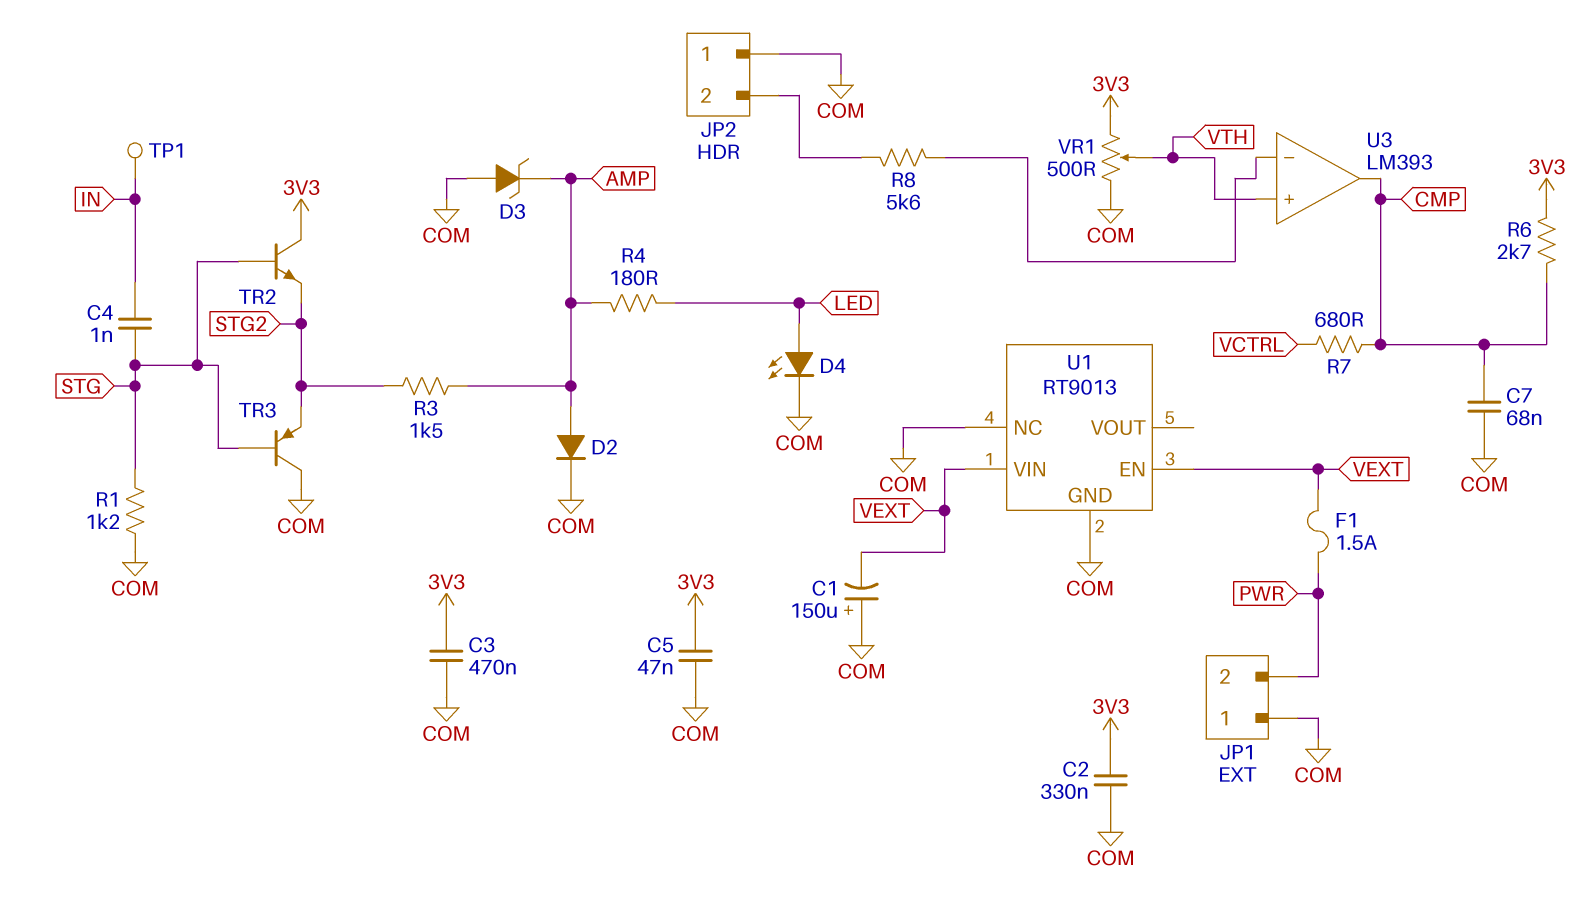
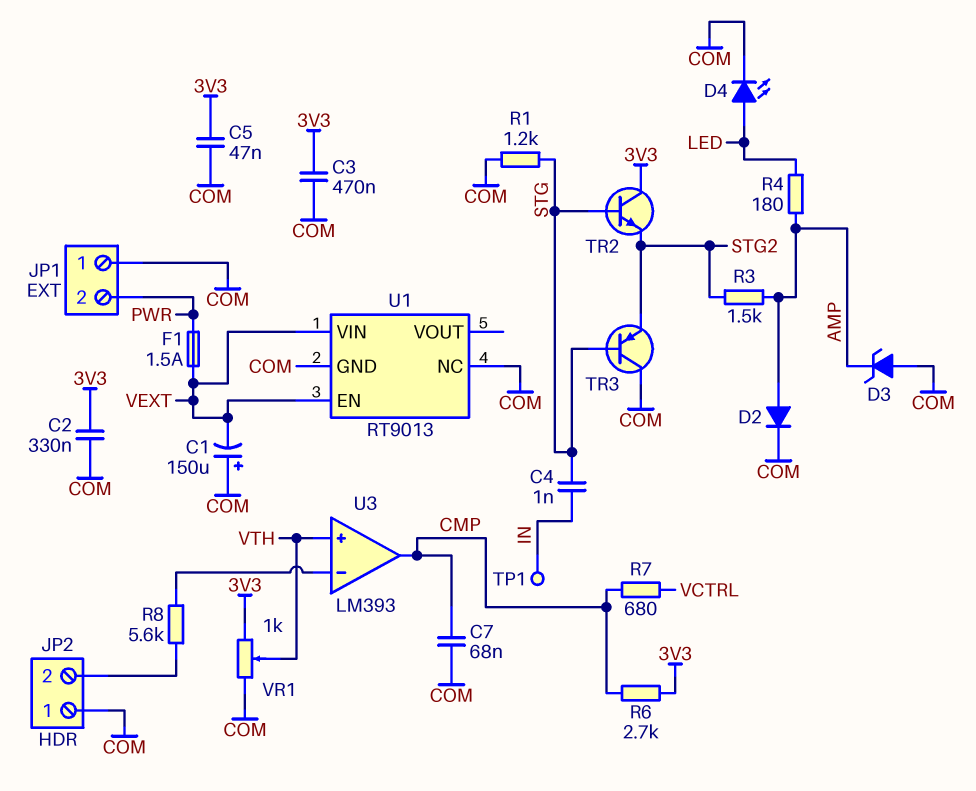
VR1: 500 (3V3, COM, wiper VTH) -> 1k (3V3, COM, wiper VTH)

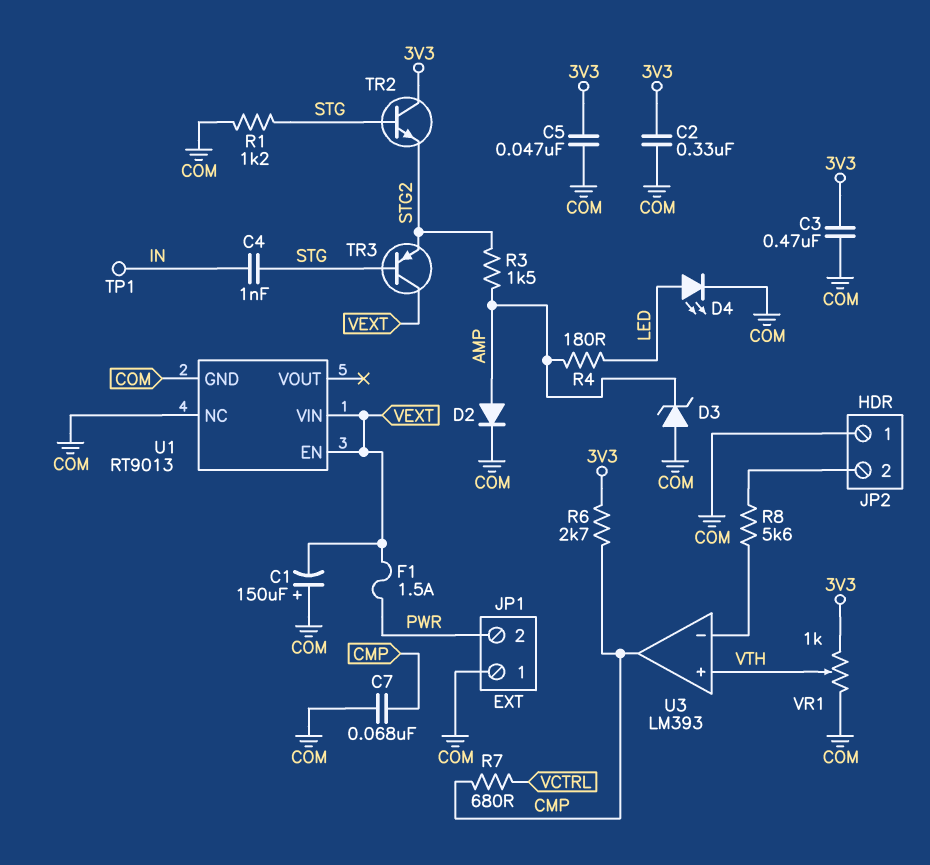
TR3: PNP (B STG, C COM, E STG2) -> PNP (B STG, C VEXT, E STG2)

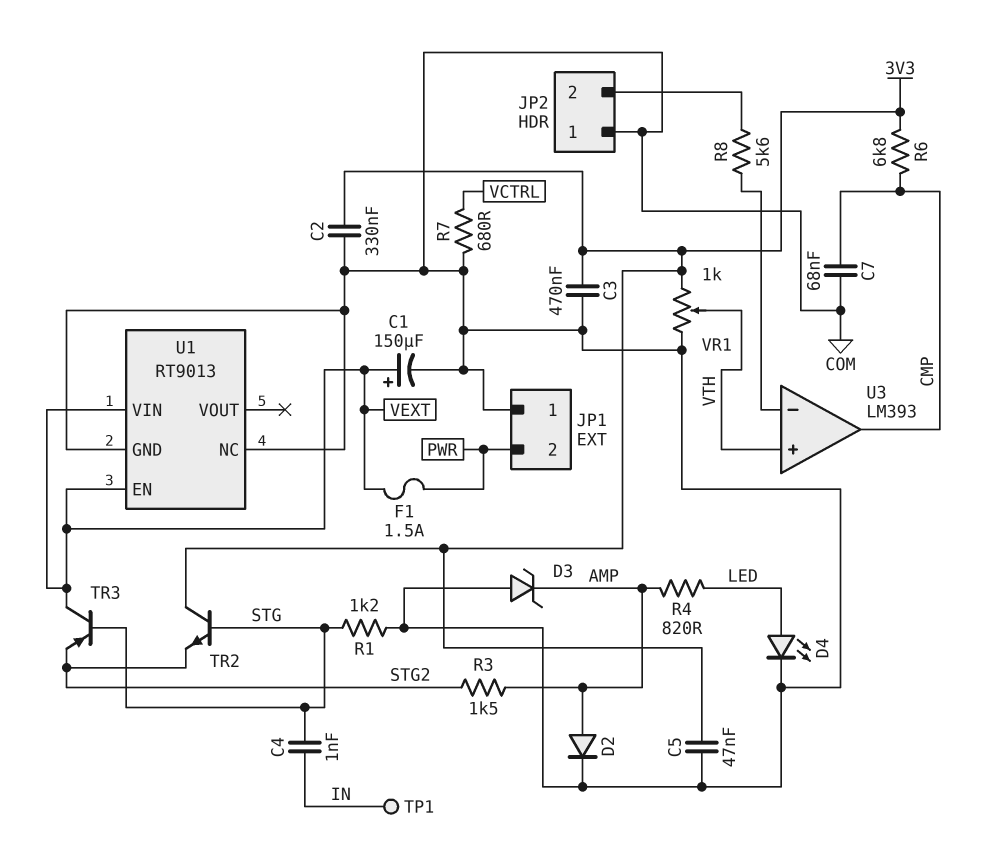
C1: 150uF (plus COM, minus VEXT) -> 150uF (plus VEXT, minus COM)
R4: 180 (AMP, LED) -> 820 (AMP, LED)
R6: 2.7k (3V3, CMP) -> 6.8k (3V3, CMP)
R7: 680 (CMP, VCTRL) -> 680 (COM, VCTRL)

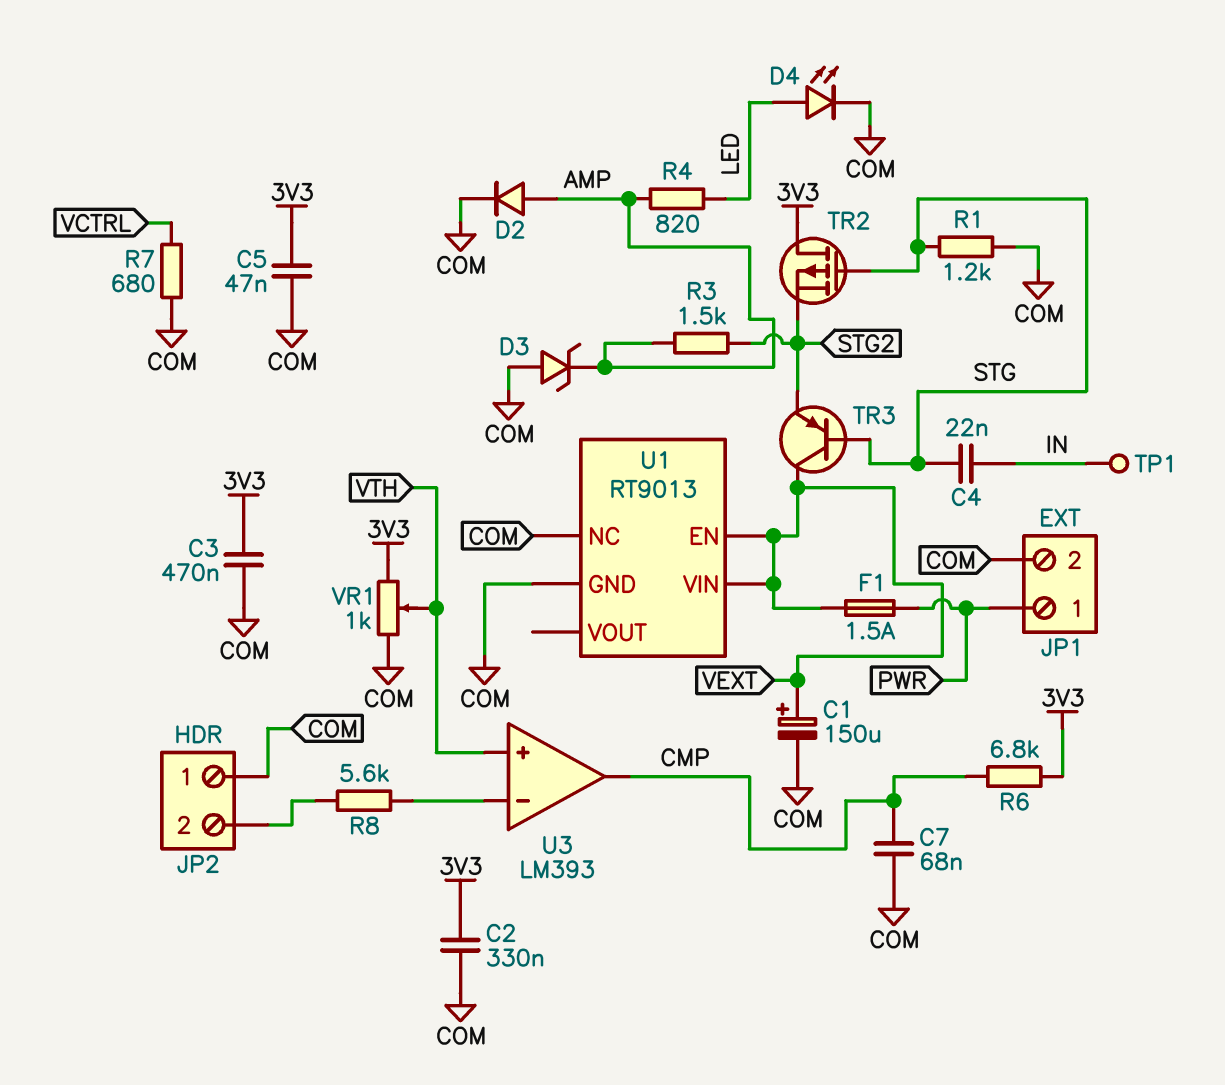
C4: 1nF (IN, STG) -> 22nF (IN, STG)
JP1 pin 1: COM -> PWR
JP1 pin 2: PWR -> COM
TR2: NPN (B STG, C 3V3, E STG2) -> PMOS (G STG, D 3V3, S STG2)

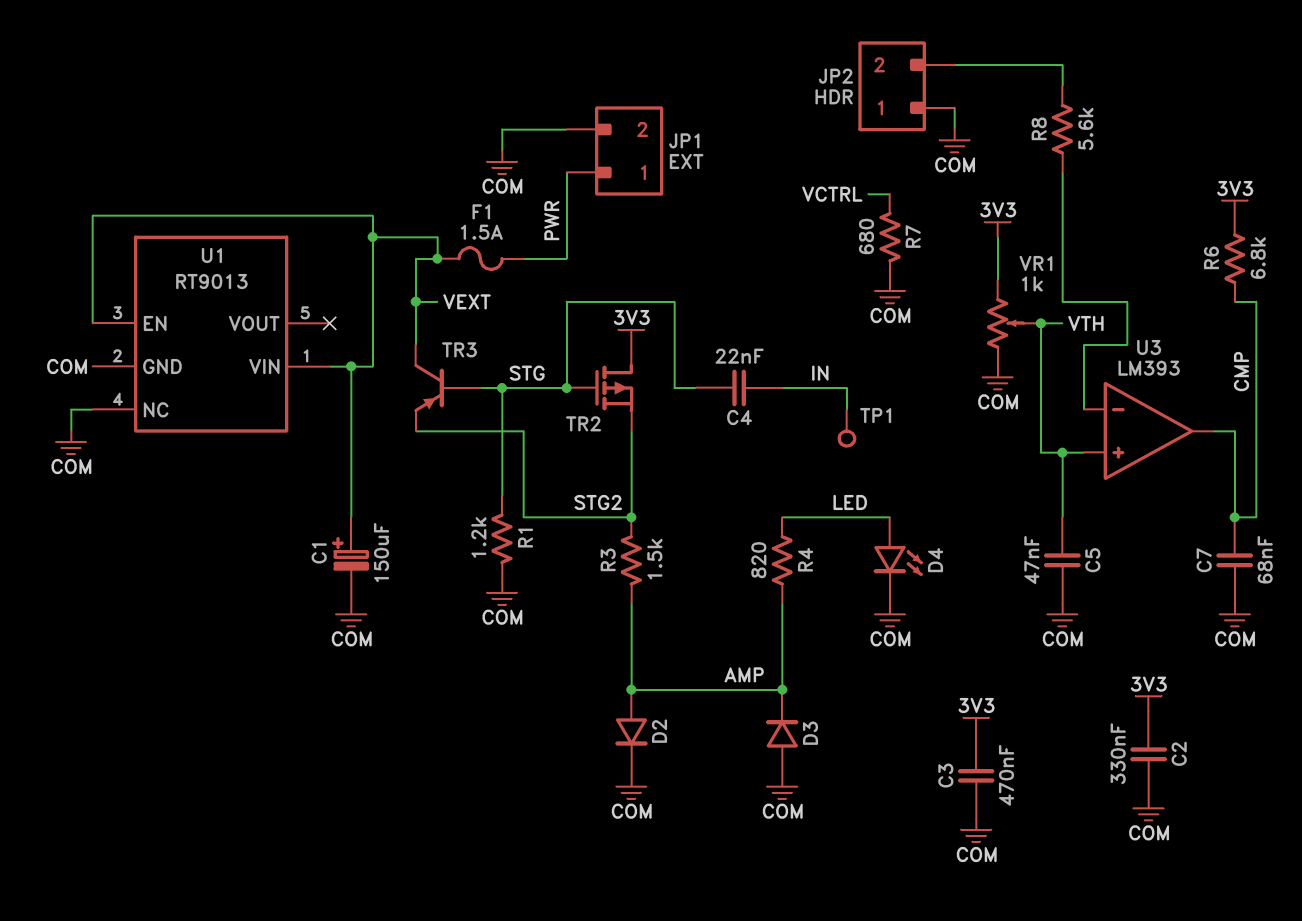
C5: 47nF (3V3, COM) -> 47nF (COM, VTH)
D3: zener (A COM, K AMP) -> diode (A COM, K AMP)

